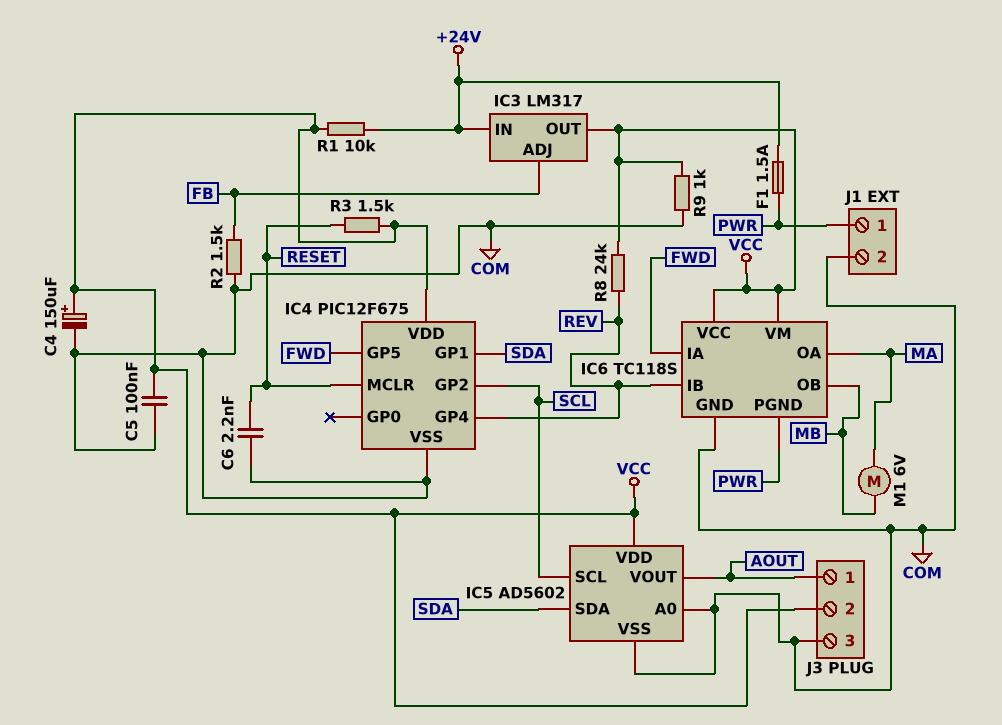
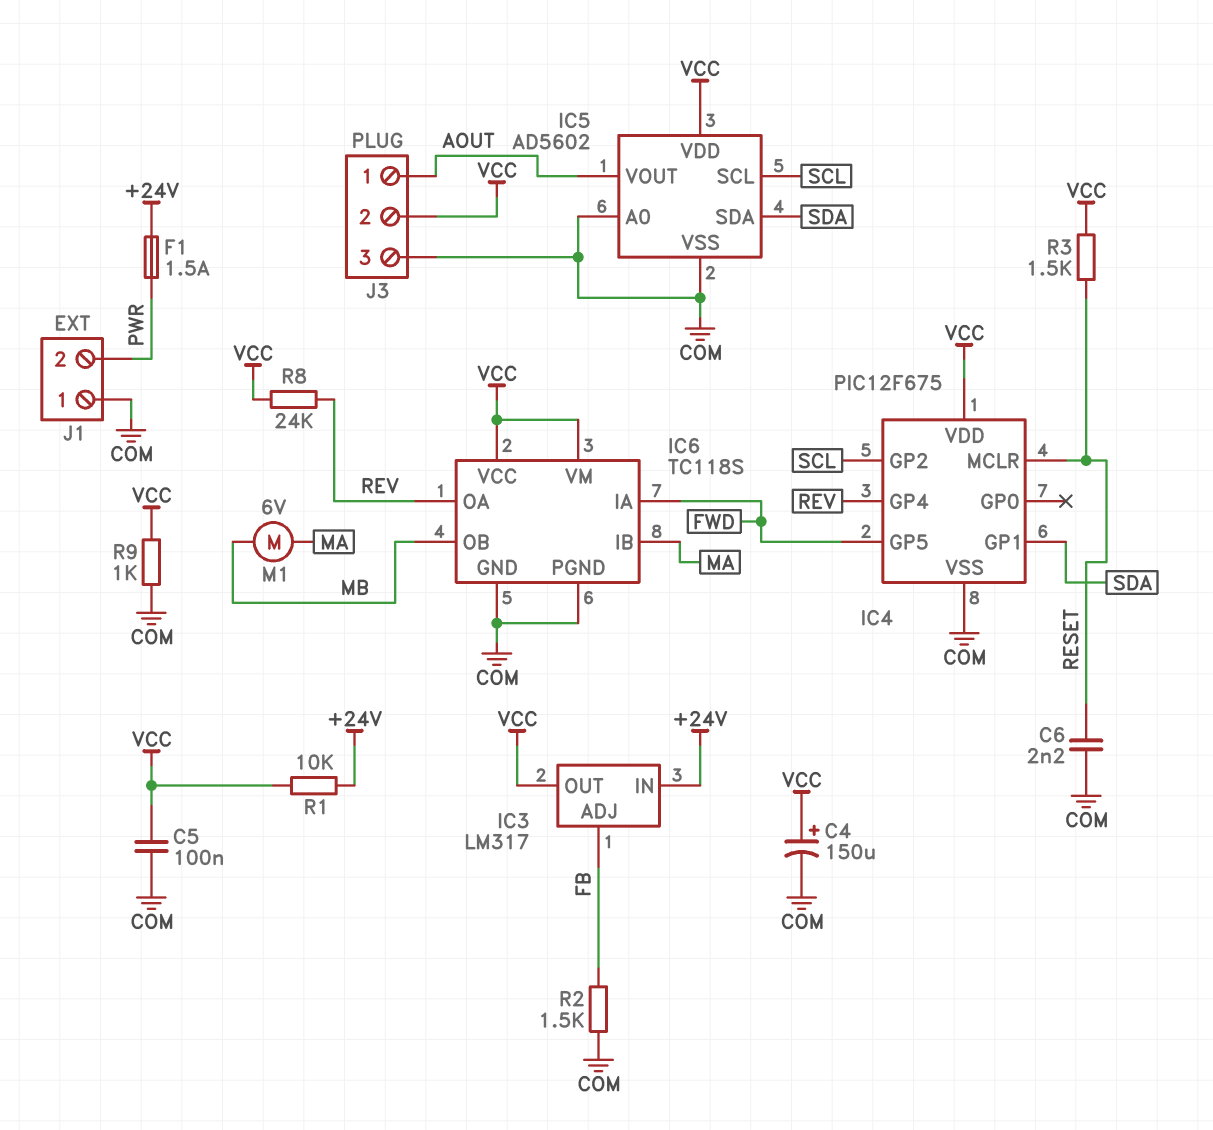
IC6 pin IB: REV -> MA
IC6 pin OA: MA -> REV
IC6 pin PGND: PWR -> COM
J1 pin 1: PWR -> COM
J1 pin 2: COM -> PWR

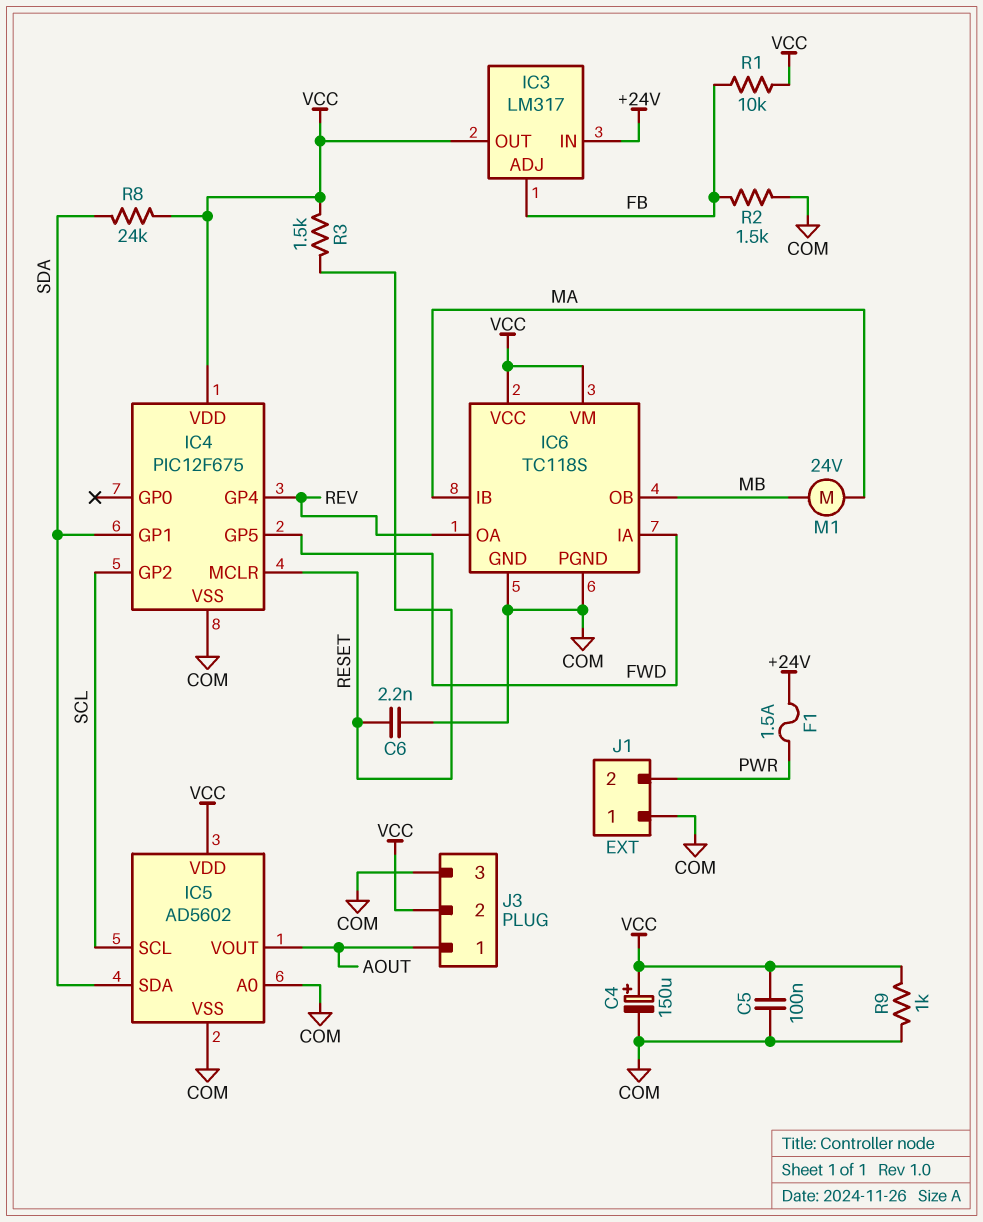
M1: motor 6V (MA, MB) -> motor 24V (MA, MB)
R1: 10k (+24V, VCC) -> 10k (FB, VCC)
R8: 24k (REV, VCC) -> 24k (SDA, VCC)

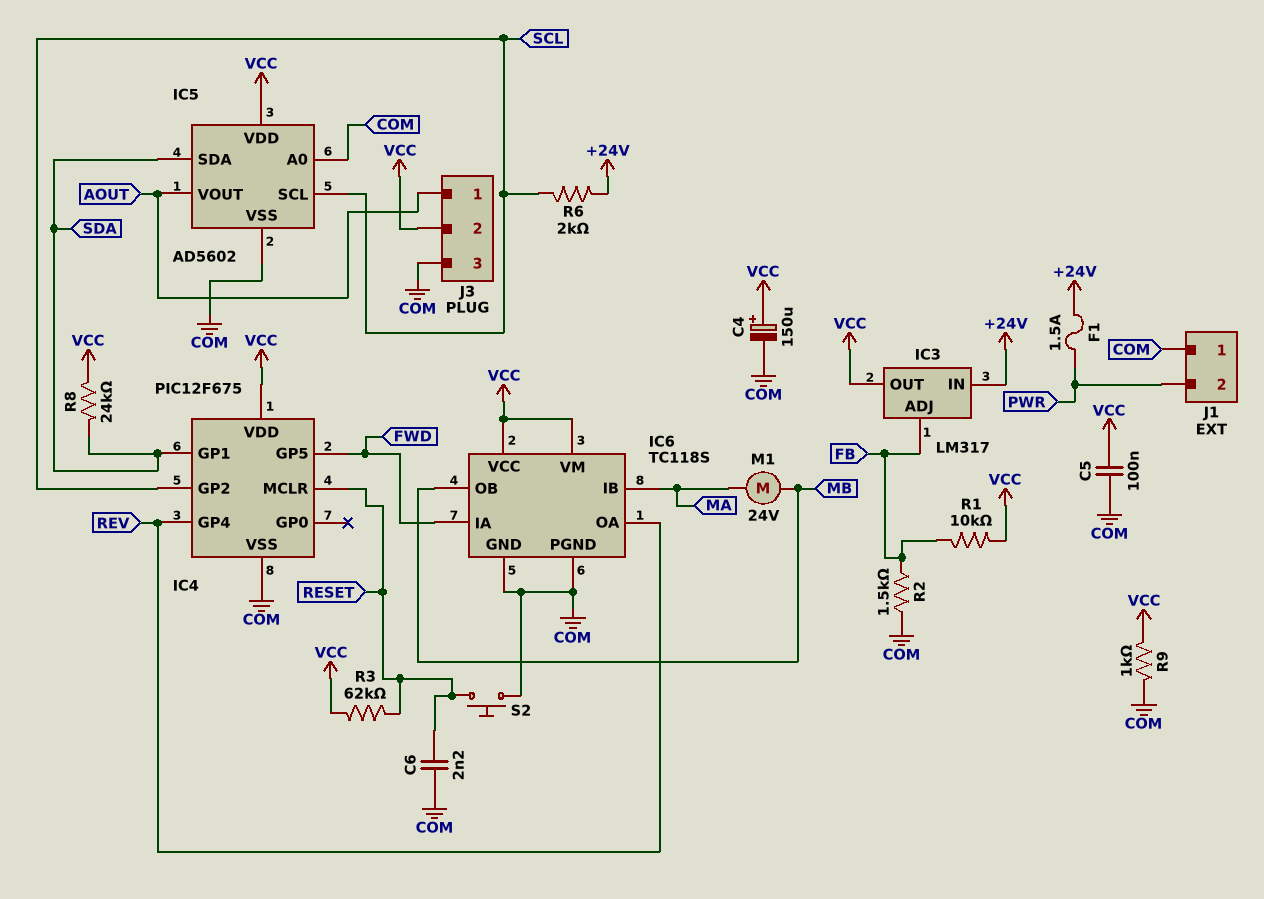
R3: 1.5k (RESET, VCC) -> 62k (RESET, VCC)
R6: none -> 2k (+24V, SCL)
S2: none -> button (COM, RESET)

